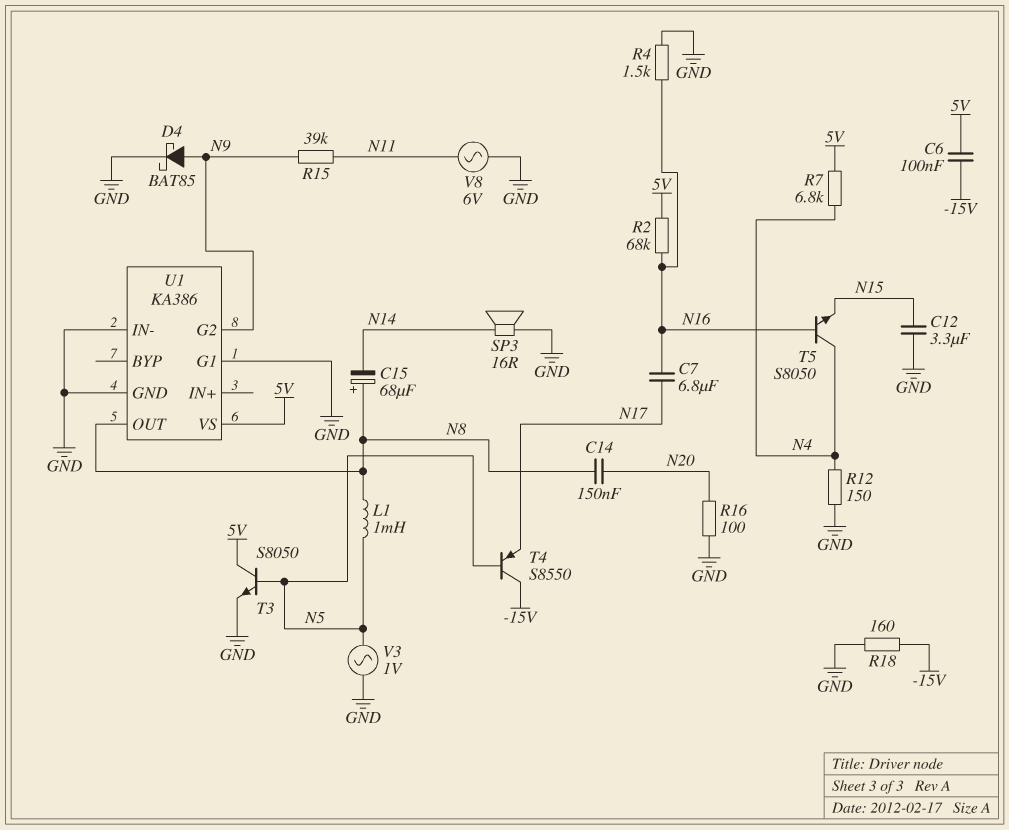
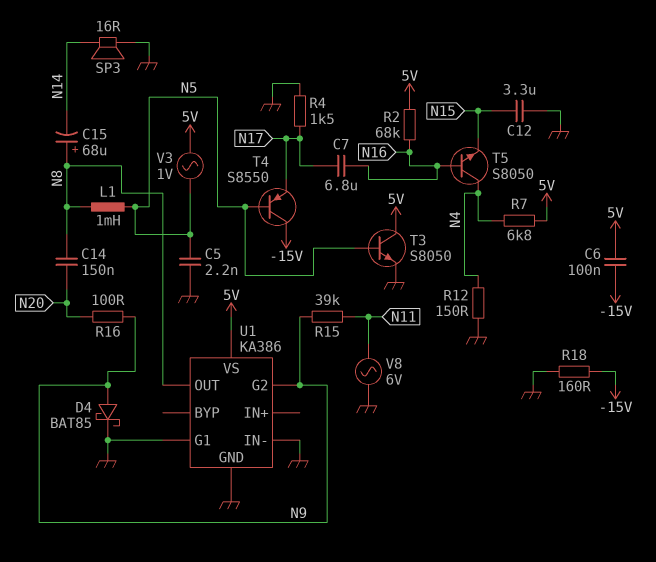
C5: none -> 2.2nF (GND, N5)
R4: 1.5k (GND, N16) -> 1.5k (GND, N17)
R16: 100 (GND, N20) -> 100 (N9, N20)
V3: AC 1V (GND, N5) -> AC 1V (5V, N5)

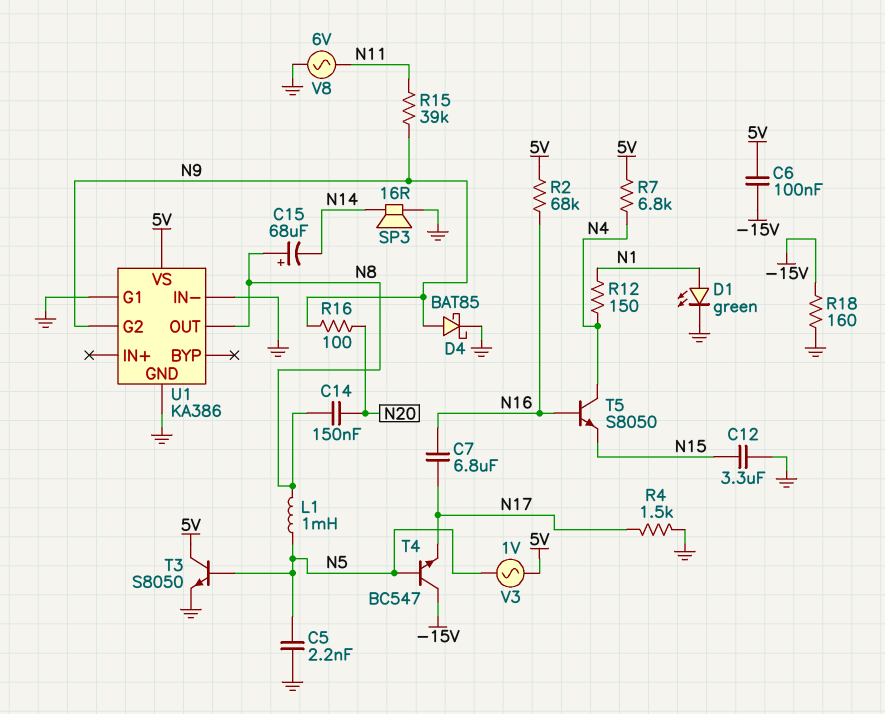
D1: none -> LED green (A N1, K GND)
R12: 150 (GND, N4) -> 150 (N1, N4)
T4: PNP S8550 (B N5, C -15V, E N17) -> NPN BC547 (B N5, C -15V, E N17)

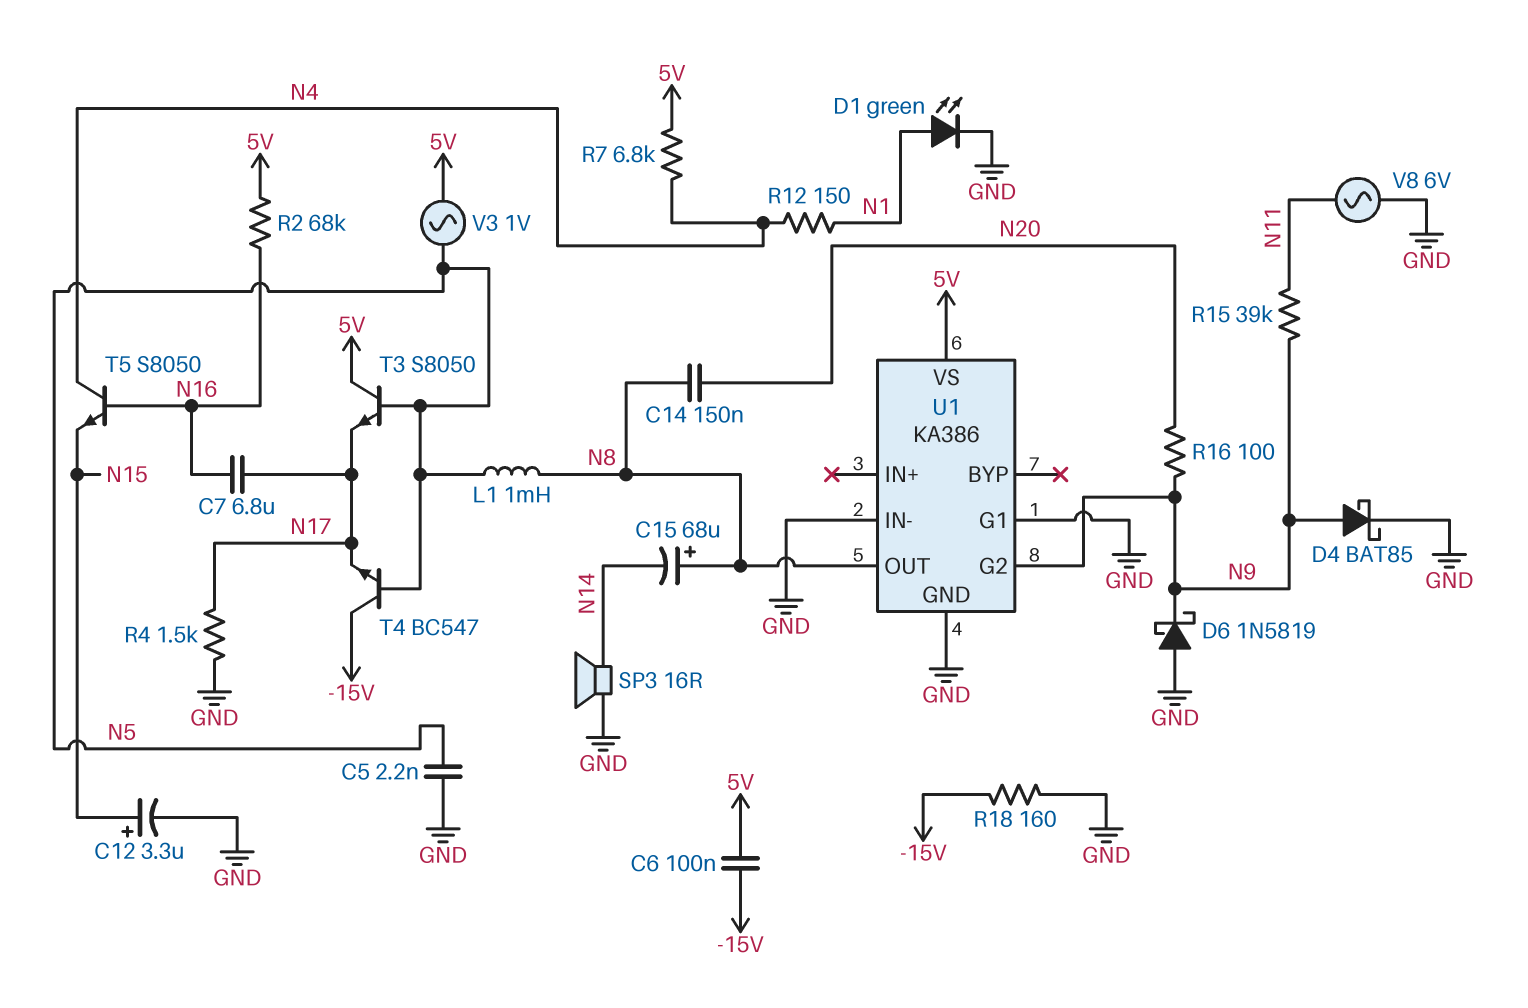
C12: 3.3uF (GND, N15) -> 3.3uF (plus N15, minus GND)
D6: none -> schottky 1N5819 (A GND, K N9)
T3: NPN S8050 (B N5, C 5V, E GND) -> NPN S8050 (B N5, C 5V, E N17)

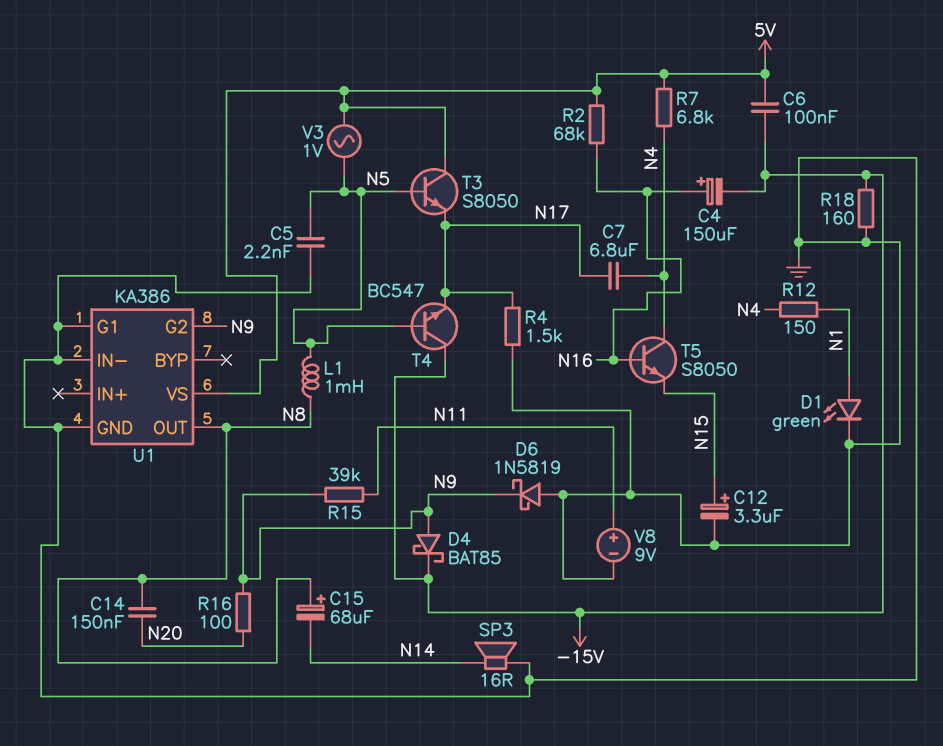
C4: none -> 150uF (plus N16, minus -15V)
C7: 6.8uF (N16, N17) -> 6.8uF (N4, N17)
D4: schottky BAT85 (A N9, K GND) -> schottky BAT85 (A N9, K -15V)
V8: AC 6V (GND, N11) -> 9V (plus N11, minus GND)

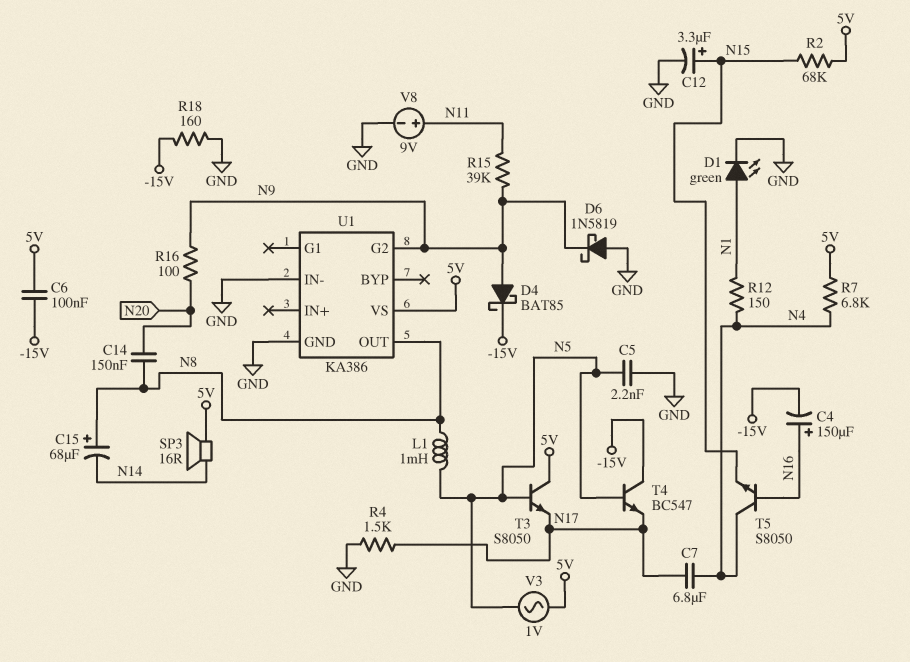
R2: 68k (5V, N16) -> 68k (5V, N15)
SP3: speaker 16R (GND, N14) -> speaker 16R (5V, N14)
U1 pin G1: GND -> none

